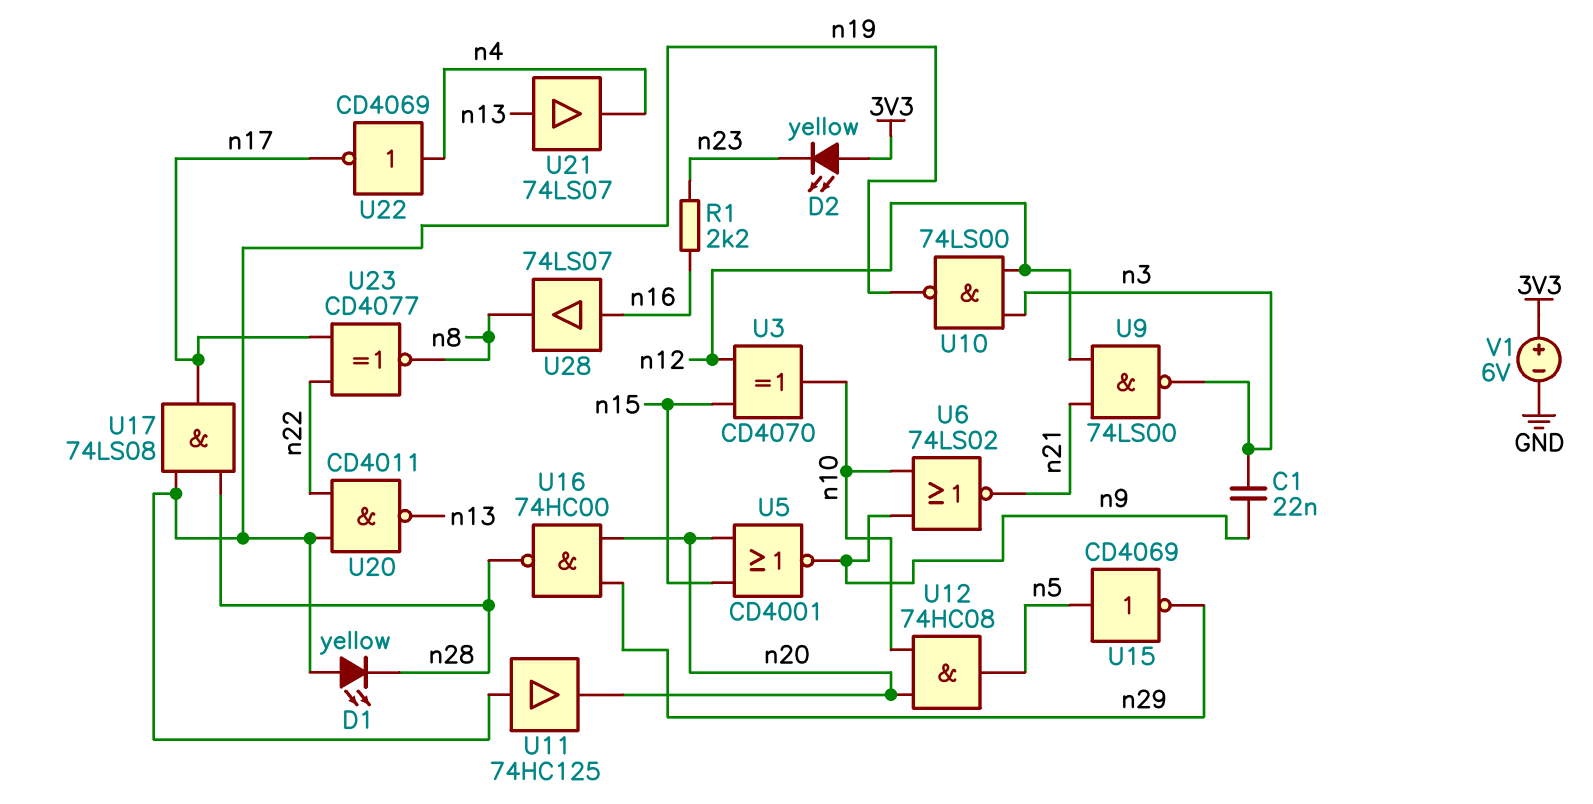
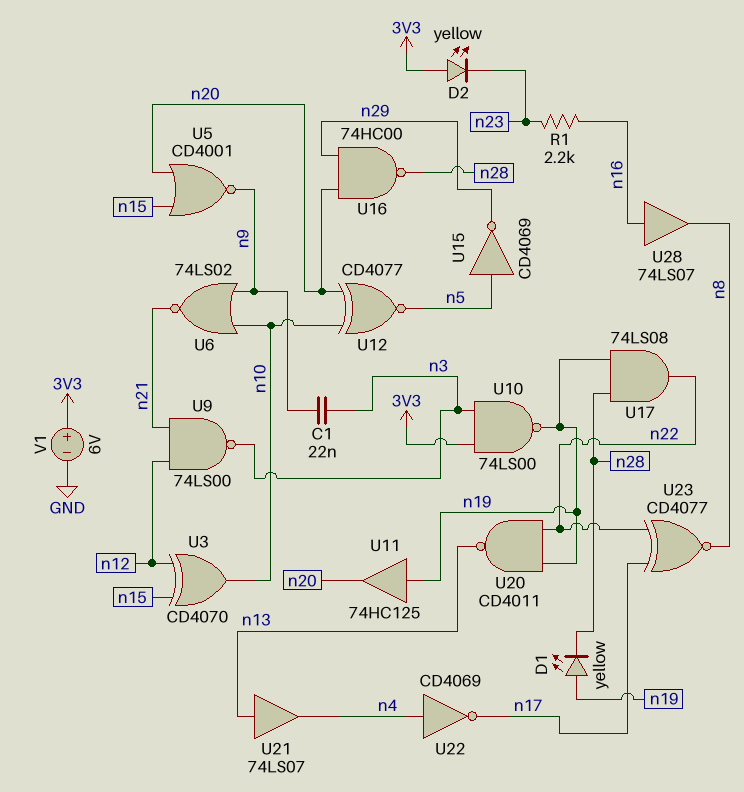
U10: NAND 74LS00 (in n3, in n12, out n19) -> NAND 74LS00 (in 3V3, in n3, out n19)
U12: AND 74HC08 (in n10, in n20, out n5) -> XNOR CD4077 (in n10, in n20, out n5)
U17: AND 74LS08 (in n19, in n28, out n17) -> AND 74LS08 (in n19, in n28, out n22)

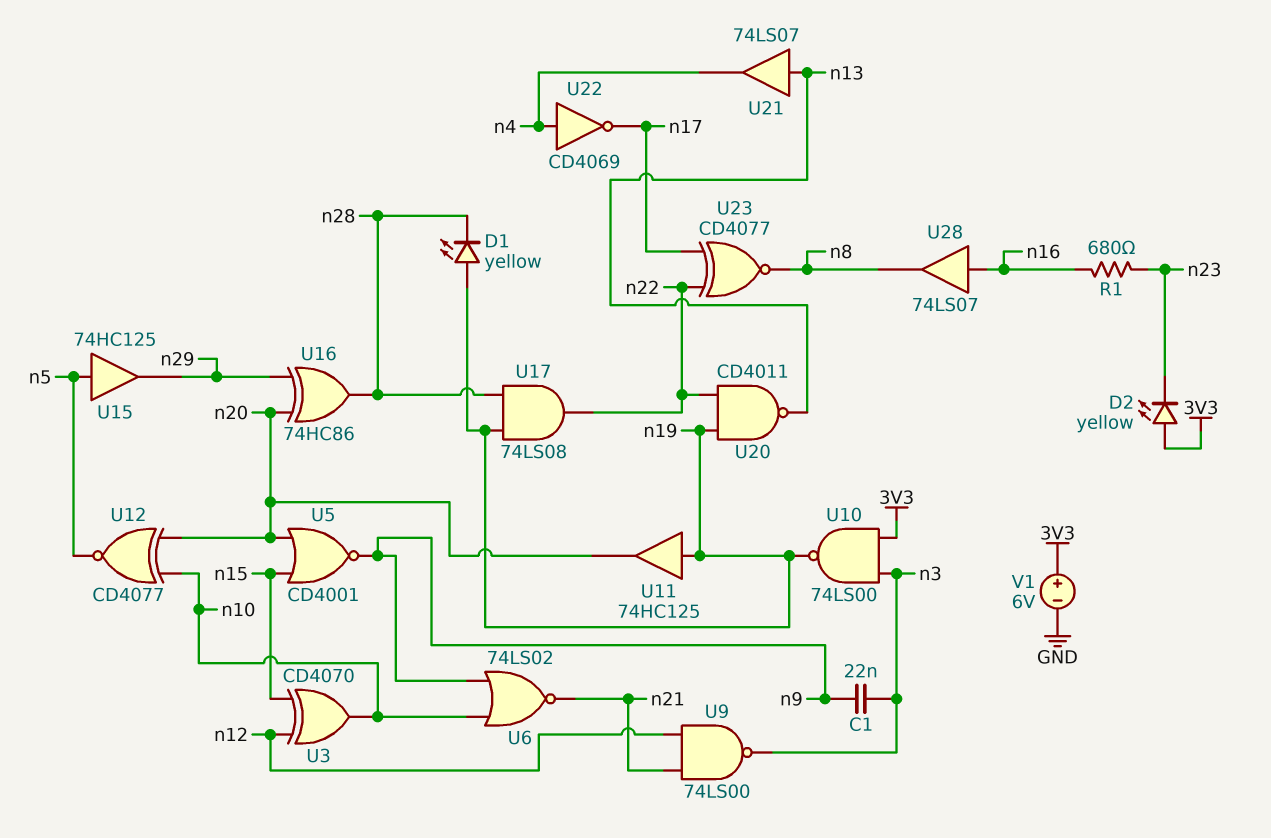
R1: 2.2k (n16, n23) -> 680 (n16, n23)
U15: NOT CD4069 (in n5, out n29) -> buffer 74HC125 (in n5, out n29)
U16: NAND 74HC00 (in n20, in n29, out n28) -> XOR 74HC86 (in n20, in n29, out n28)

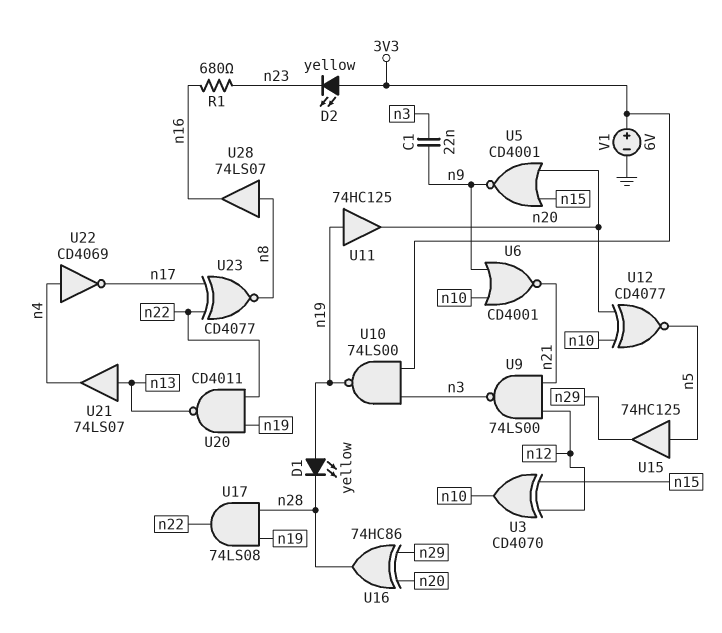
U6: NOR 74LS02 (in n9, in n10, out n21) -> NOR CD4001 (in n9, in n10, out n21)
U28: buffer 74LS07 (in n16, out n8) -> buffer 74LS07 (in n8, out n16)

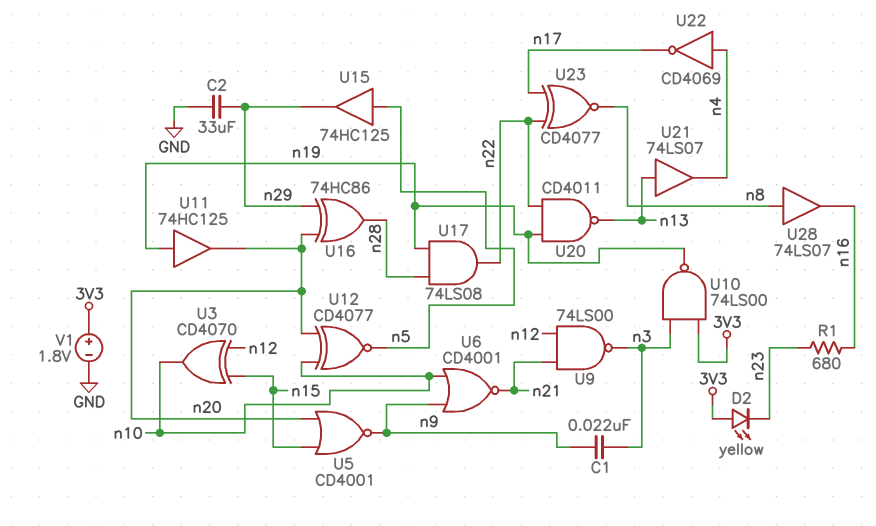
C2: none -> 33uF (GND, n29)
D1: LED yellow (A n19, K n28) -> none
V1: 6V (plus 3V3, minus GND) -> 1.8V (plus 3V3, minus GND)

